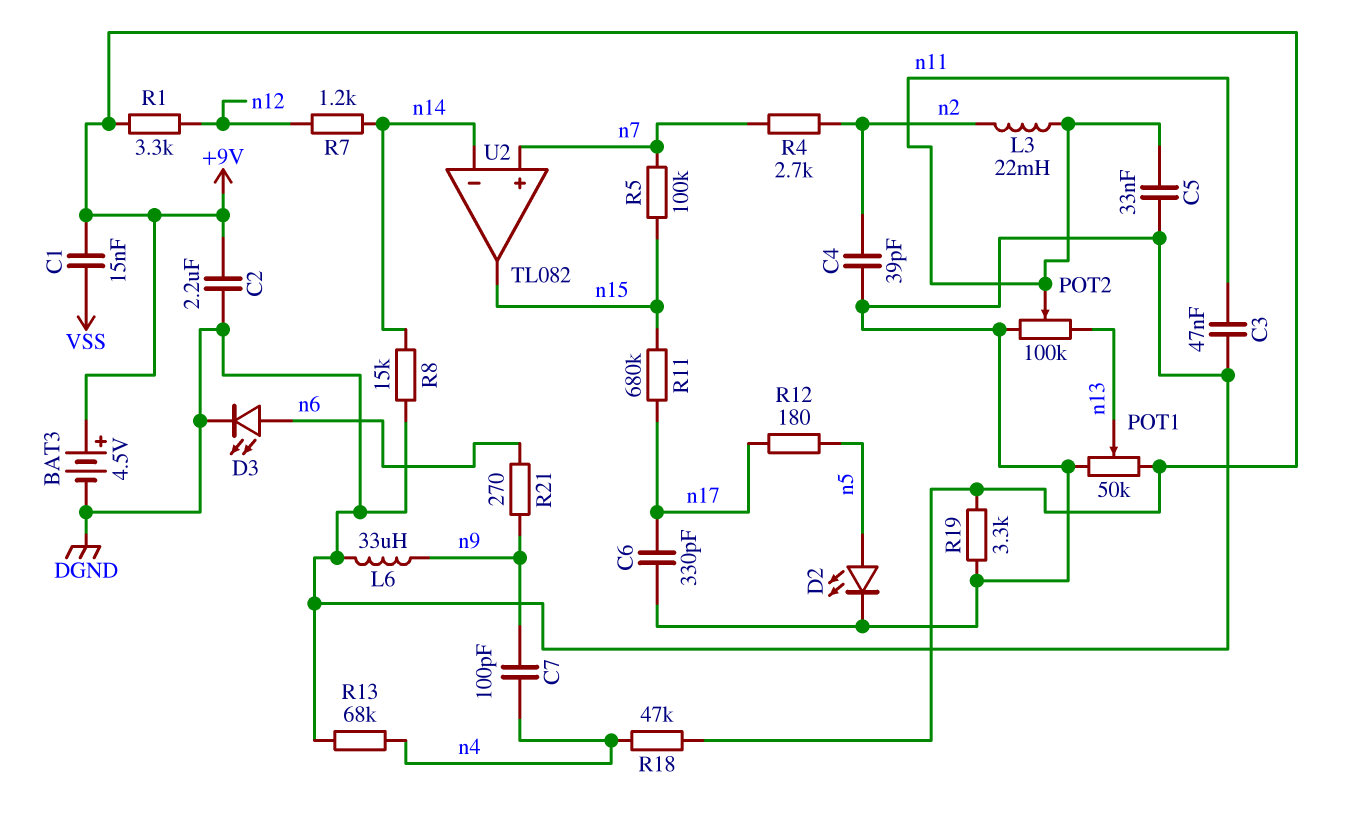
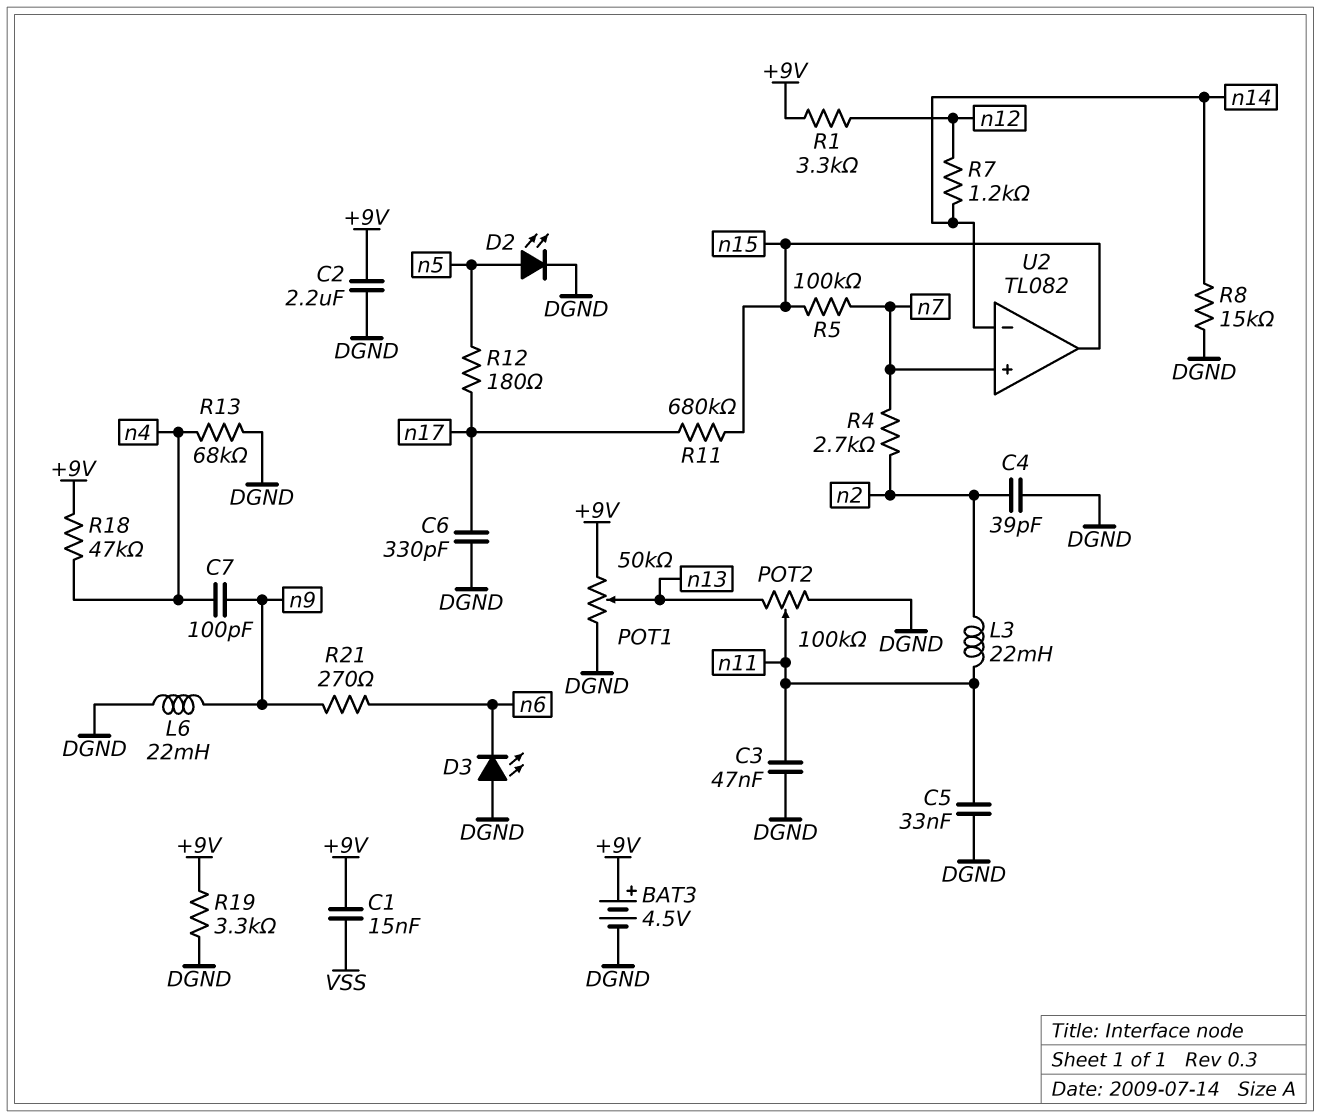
D3: LED (A n6, K DGND) -> LED (A DGND, K n6)
L6: 33uH (DGND, n9) -> 22mH (DGND, n9)

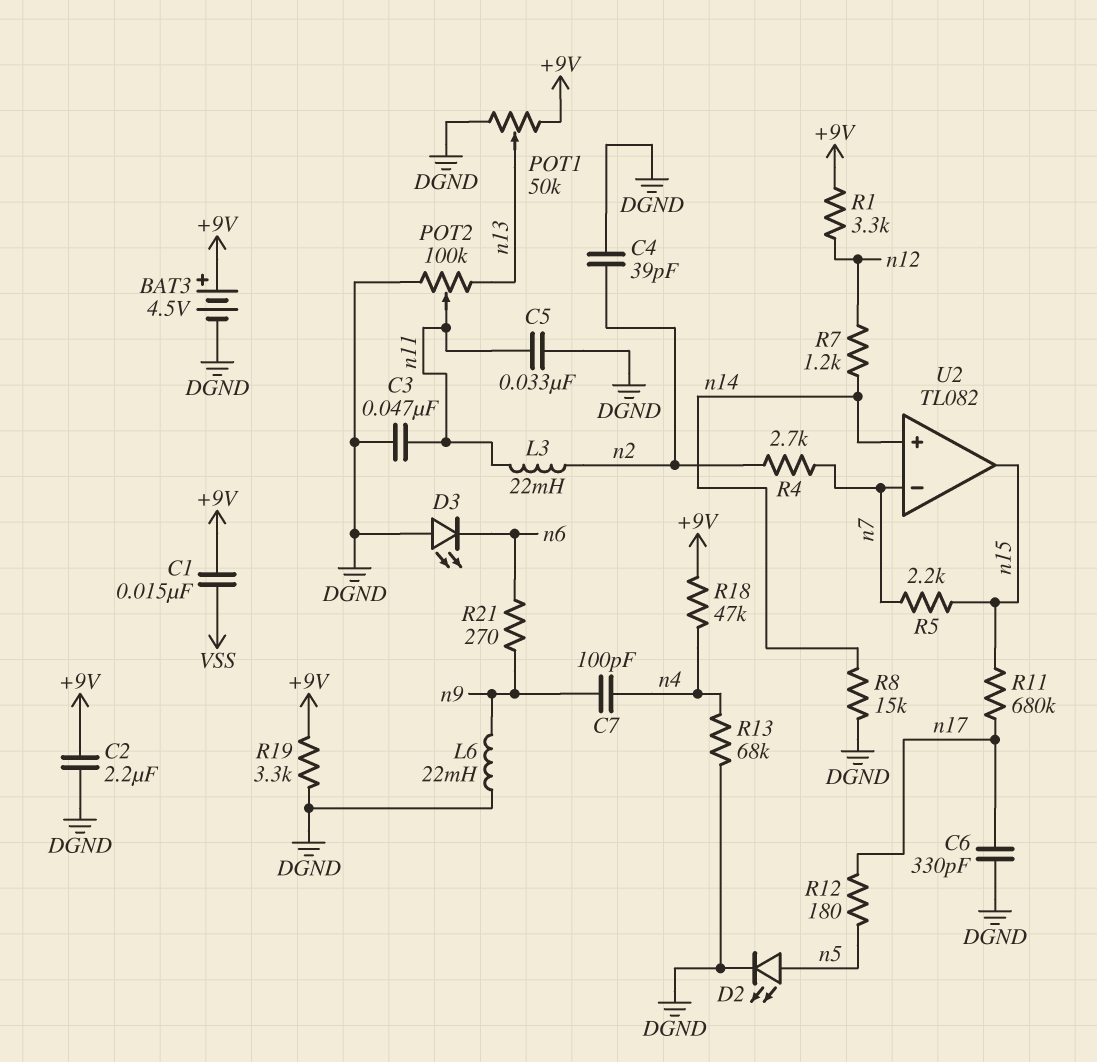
R5: 100k (n7, n15) -> 2.2k (n7, n15)
U2 pin in+: n7 -> n14
U2 pin in-: n14 -> n7

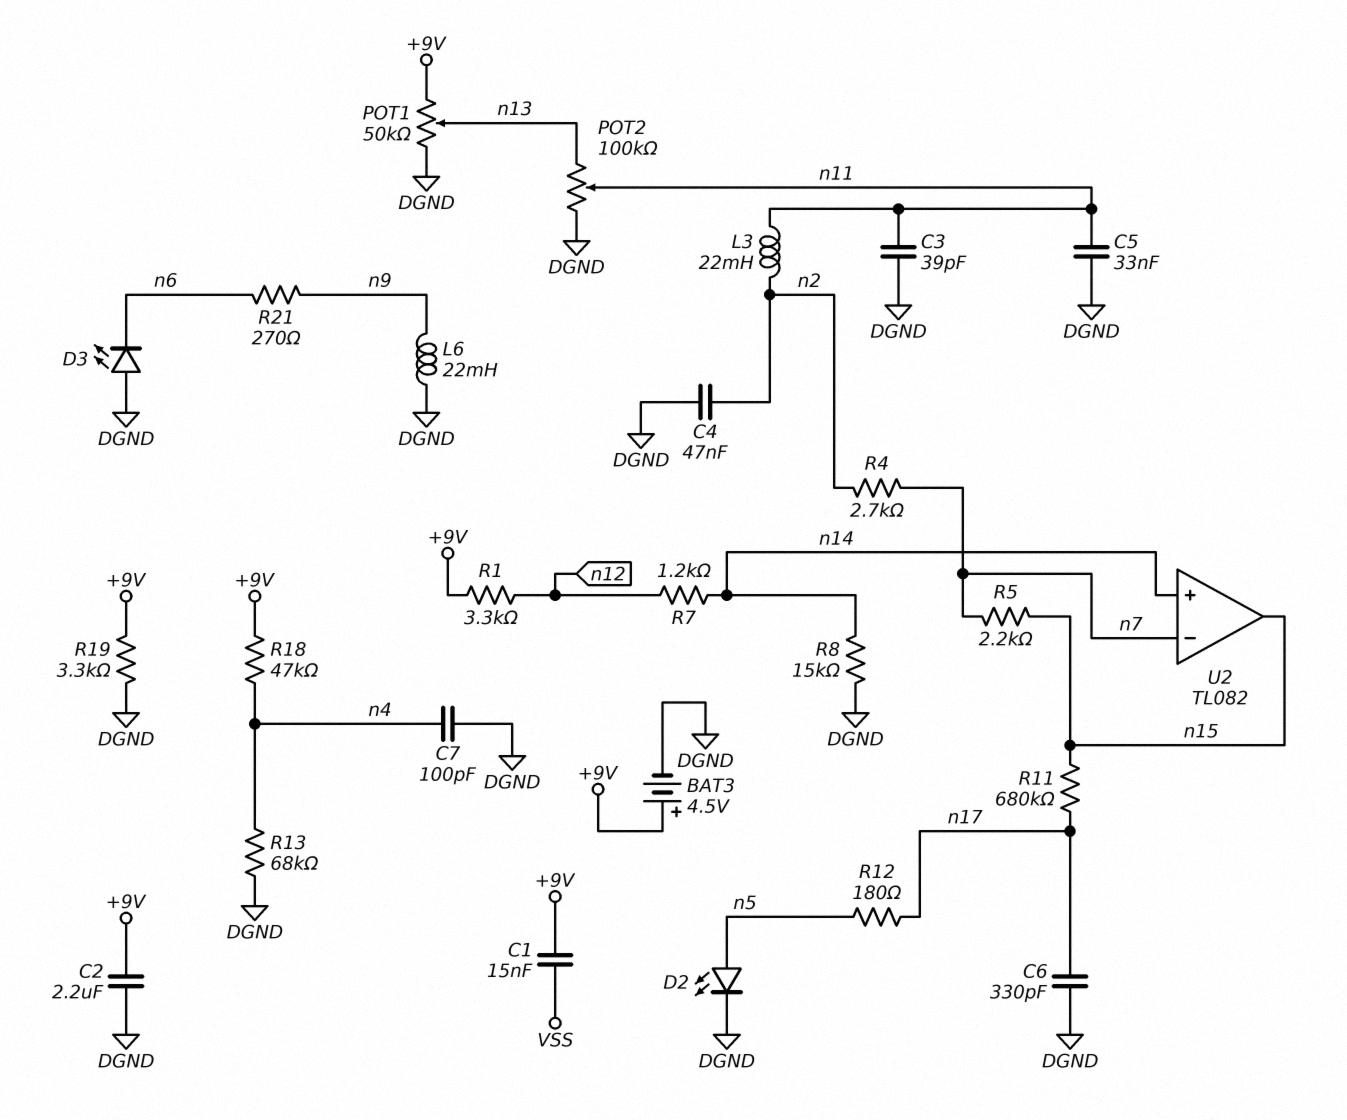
C3: 47nF (DGND, n11) -> 39pF (DGND, n11)
C4: 39pF (DGND, n2) -> 47nF (DGND, n2)
C7: 100pF (n4, n9) -> 100pF (DGND, n4)

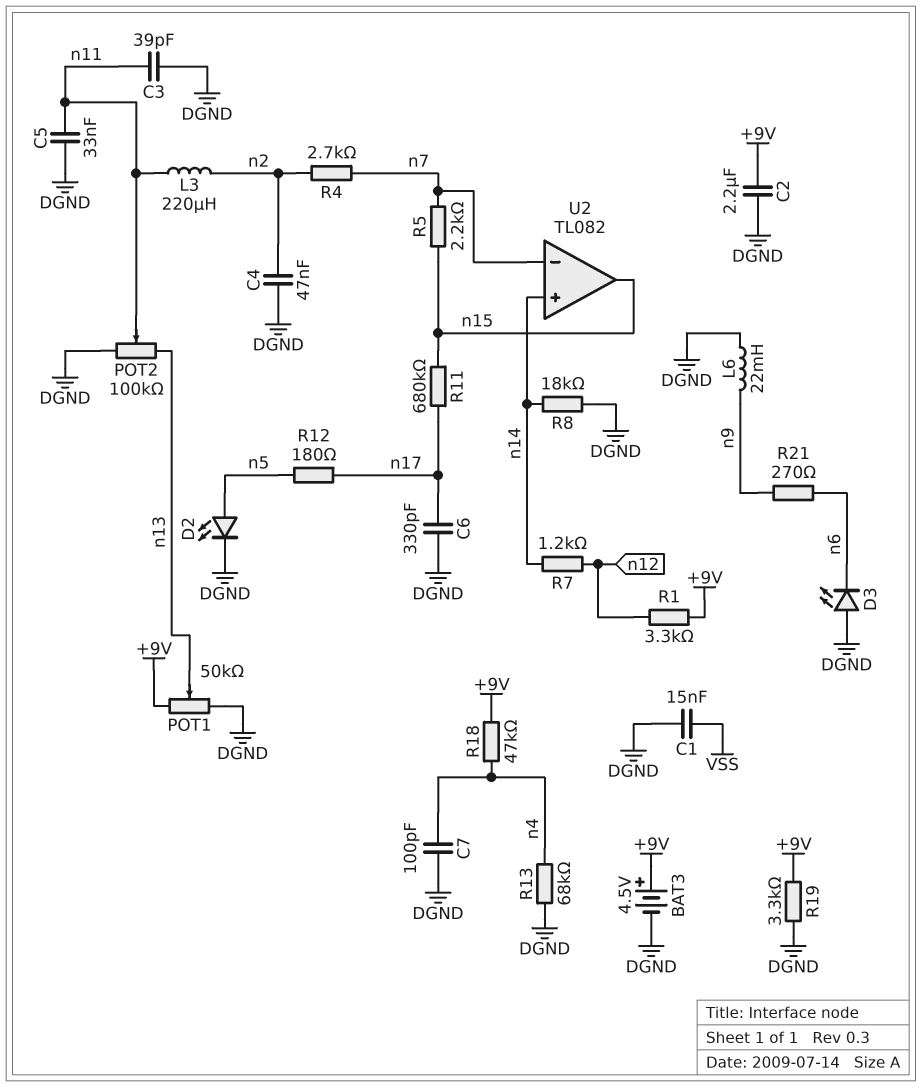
C1: 15nF (+9V, VSS) -> 15nF (DGND, VSS)
L3: 22mH (n2, n11) -> 220uH (n2, n11)
R8: 15k (DGND, n14) -> 18k (DGND, n14)

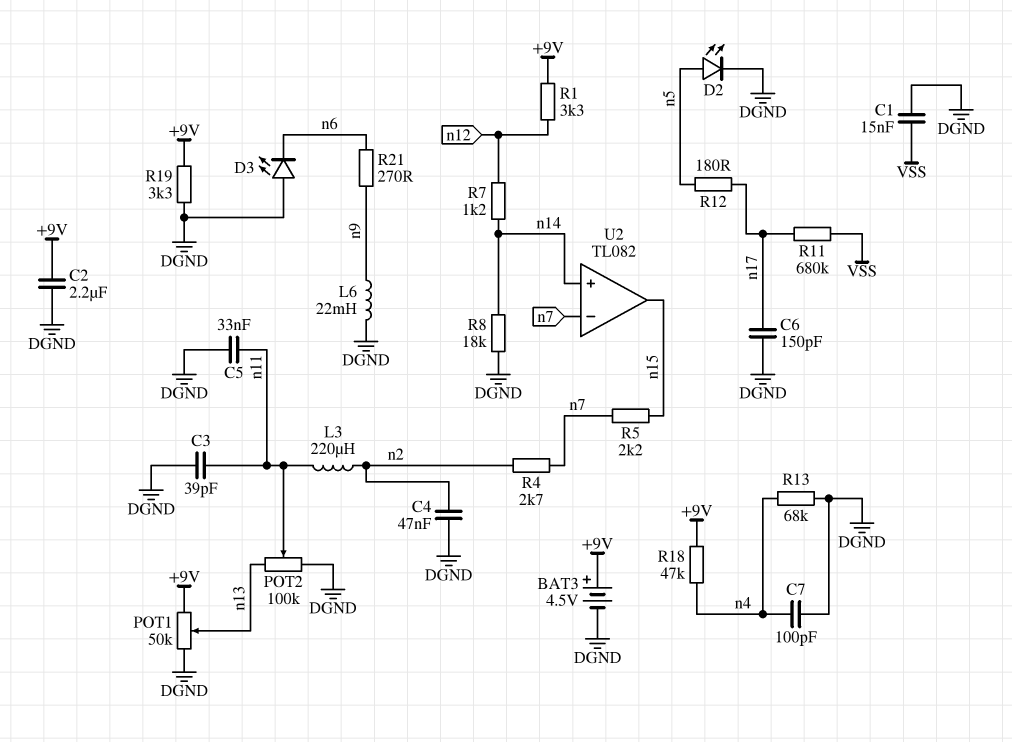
C6: 330pF (DGND, n17) -> 150pF (DGND, n17)
R11: 680k (n15, n17) -> 680k (VSS, n17)

